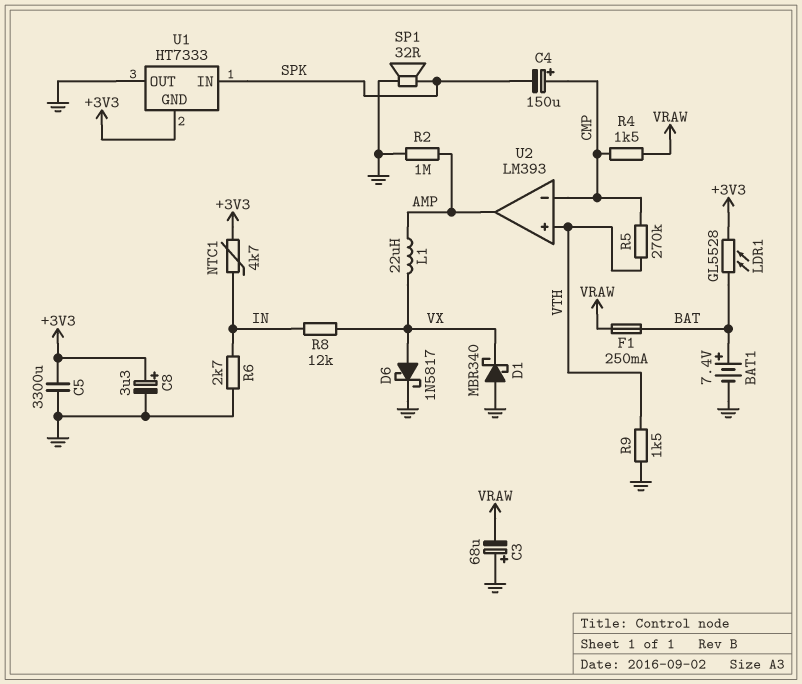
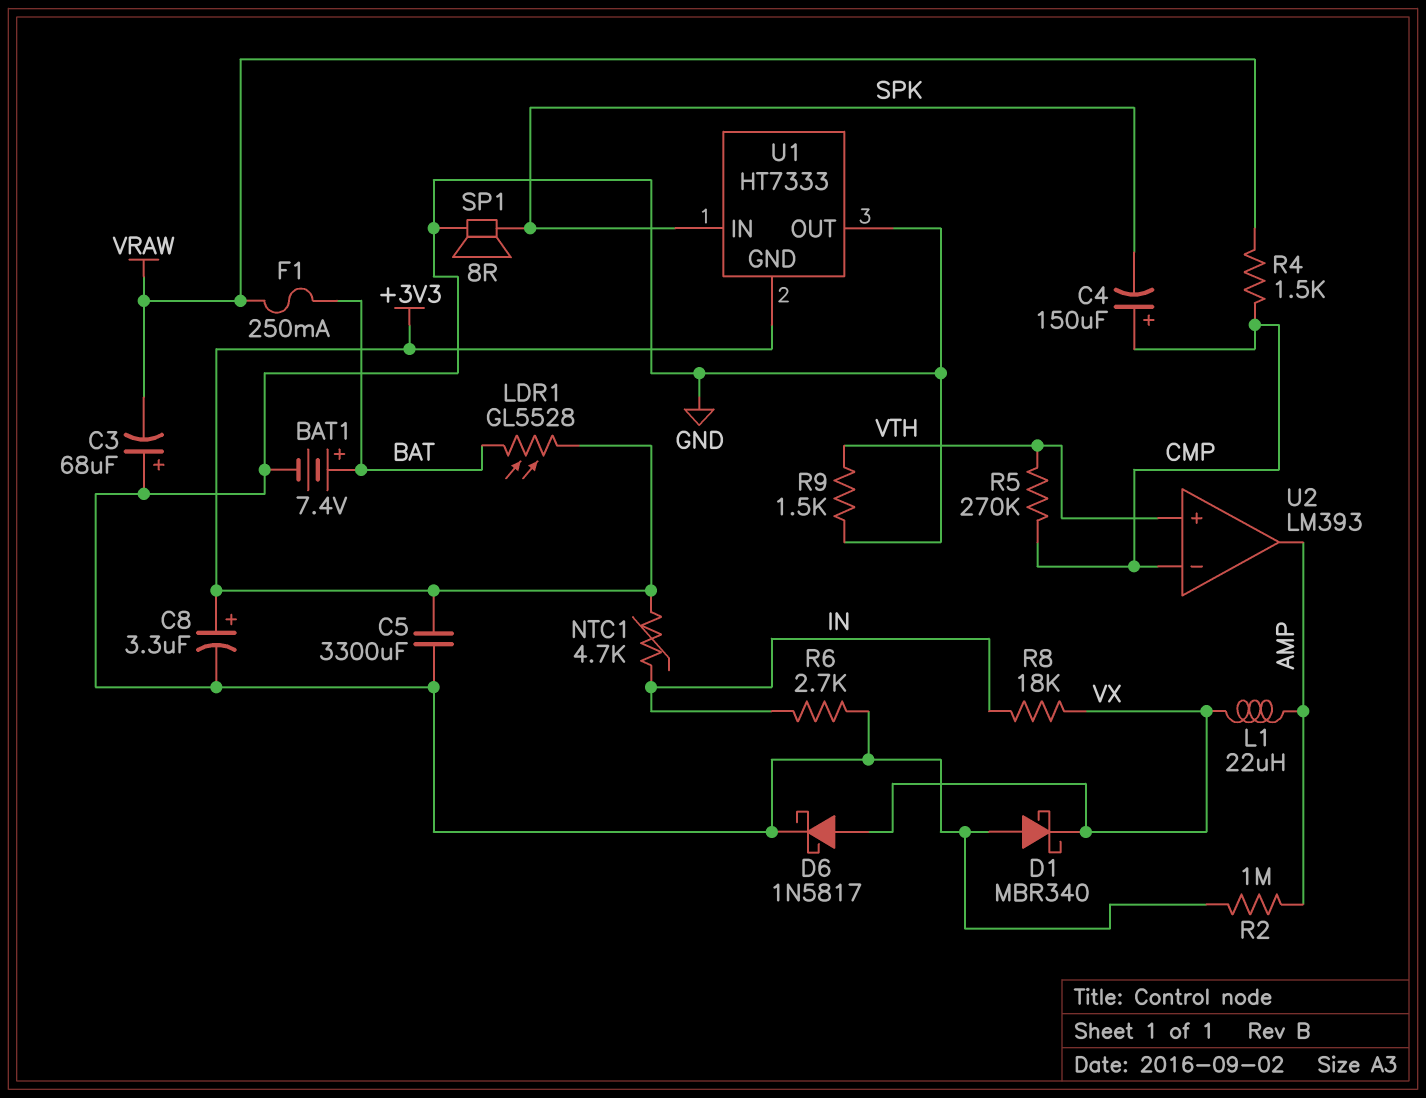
R8: 12k (IN, VX) -> 18k (IN, VX)
SP1: speaker 32R (GND, SPK) -> speaker 8R (GND, SPK)

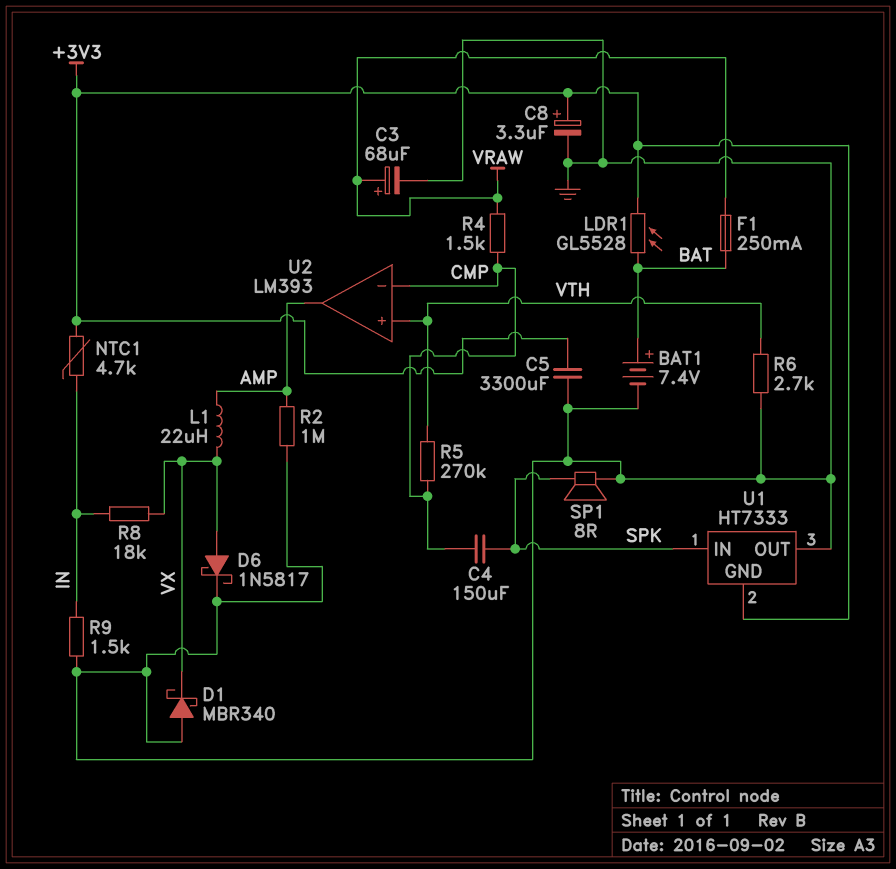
C3: 68uF (plus GND, minus VRAW) -> 68uF (plus VRAW, minus GND)
C4: 150uF (plus CMP, minus SPK) -> 150uF (CMP, SPK)
R6: 2.7k (GND, IN) -> 2.7k (GND, VTH)
R9: 1.5k (GND, VTH) -> 1.5k (GND, IN)

